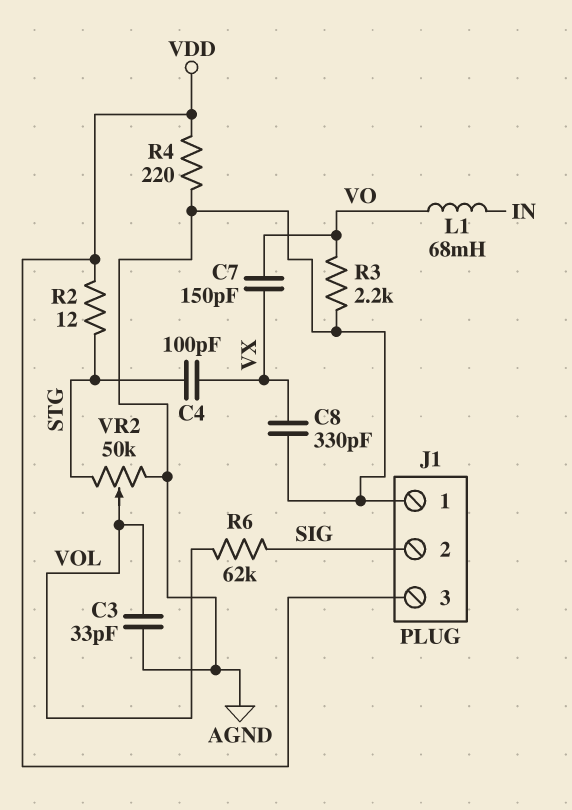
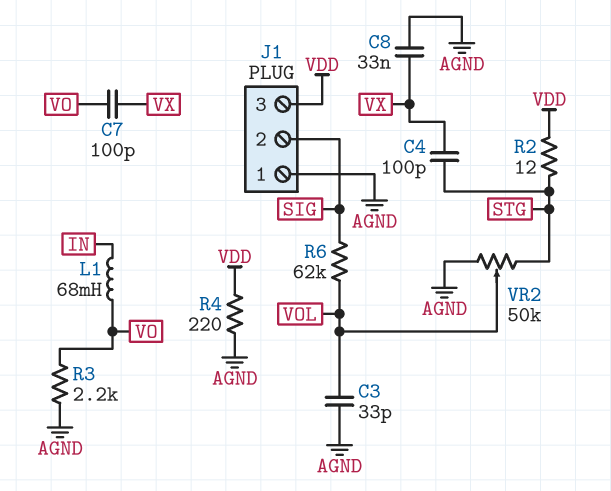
C7: 150pF (VO, VX) -> 100pF (VO, VX)
C8: 330pF (AGND, VX) -> 33nF (AGND, VX)

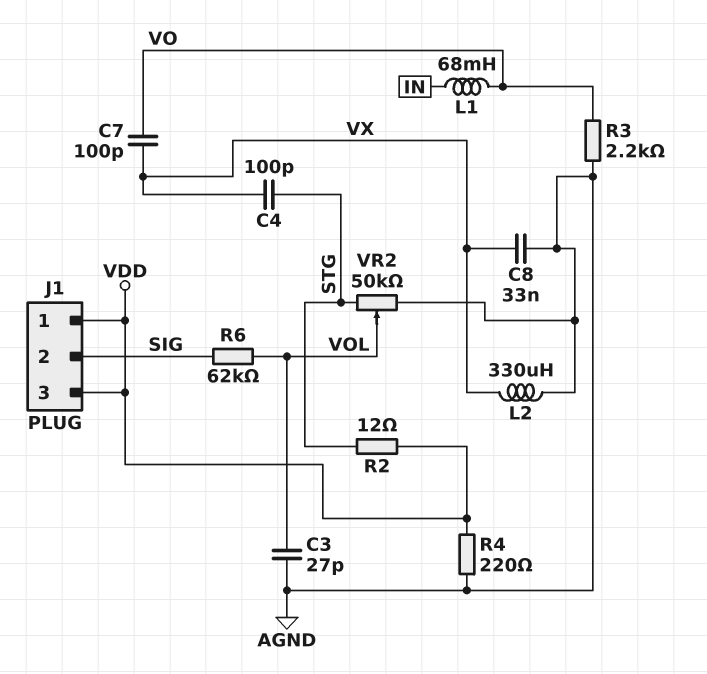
C3: 33pF (AGND, VOL) -> 27pF (AGND, VOL)
J1 pin 1: AGND -> VDD
L2: none -> 330uH (AGND, VX)

